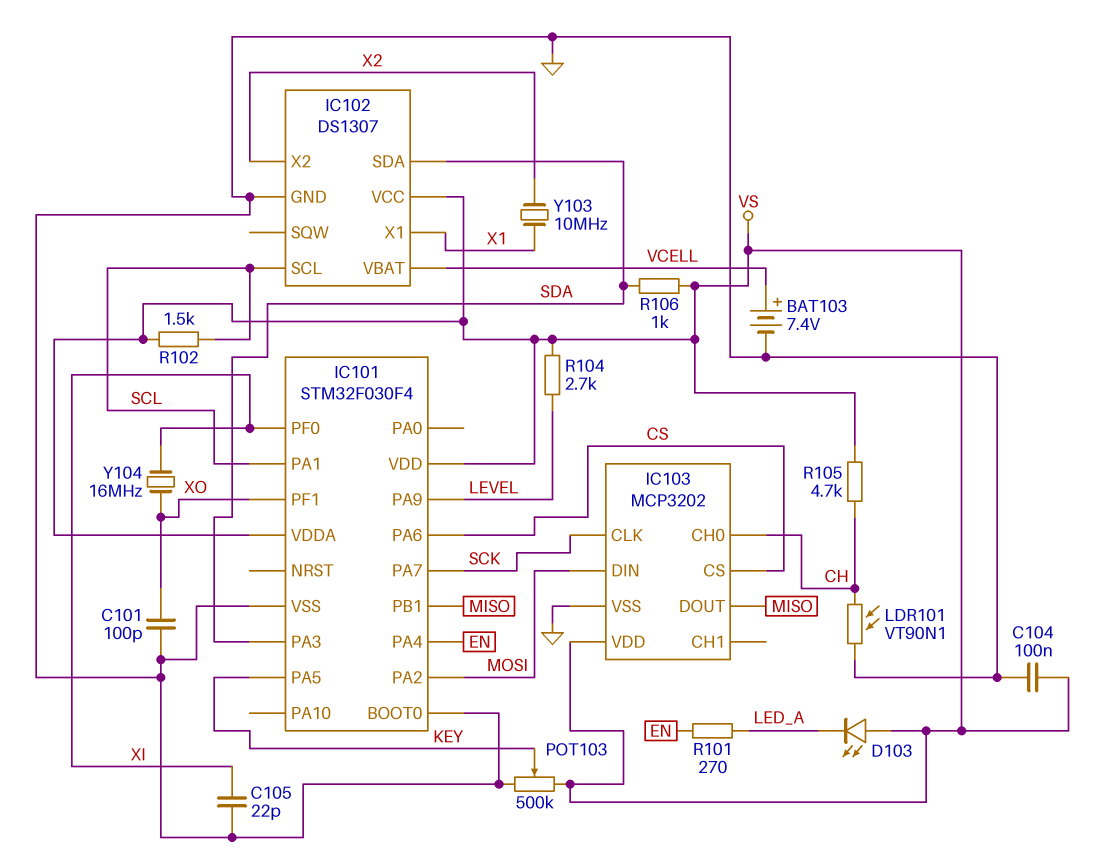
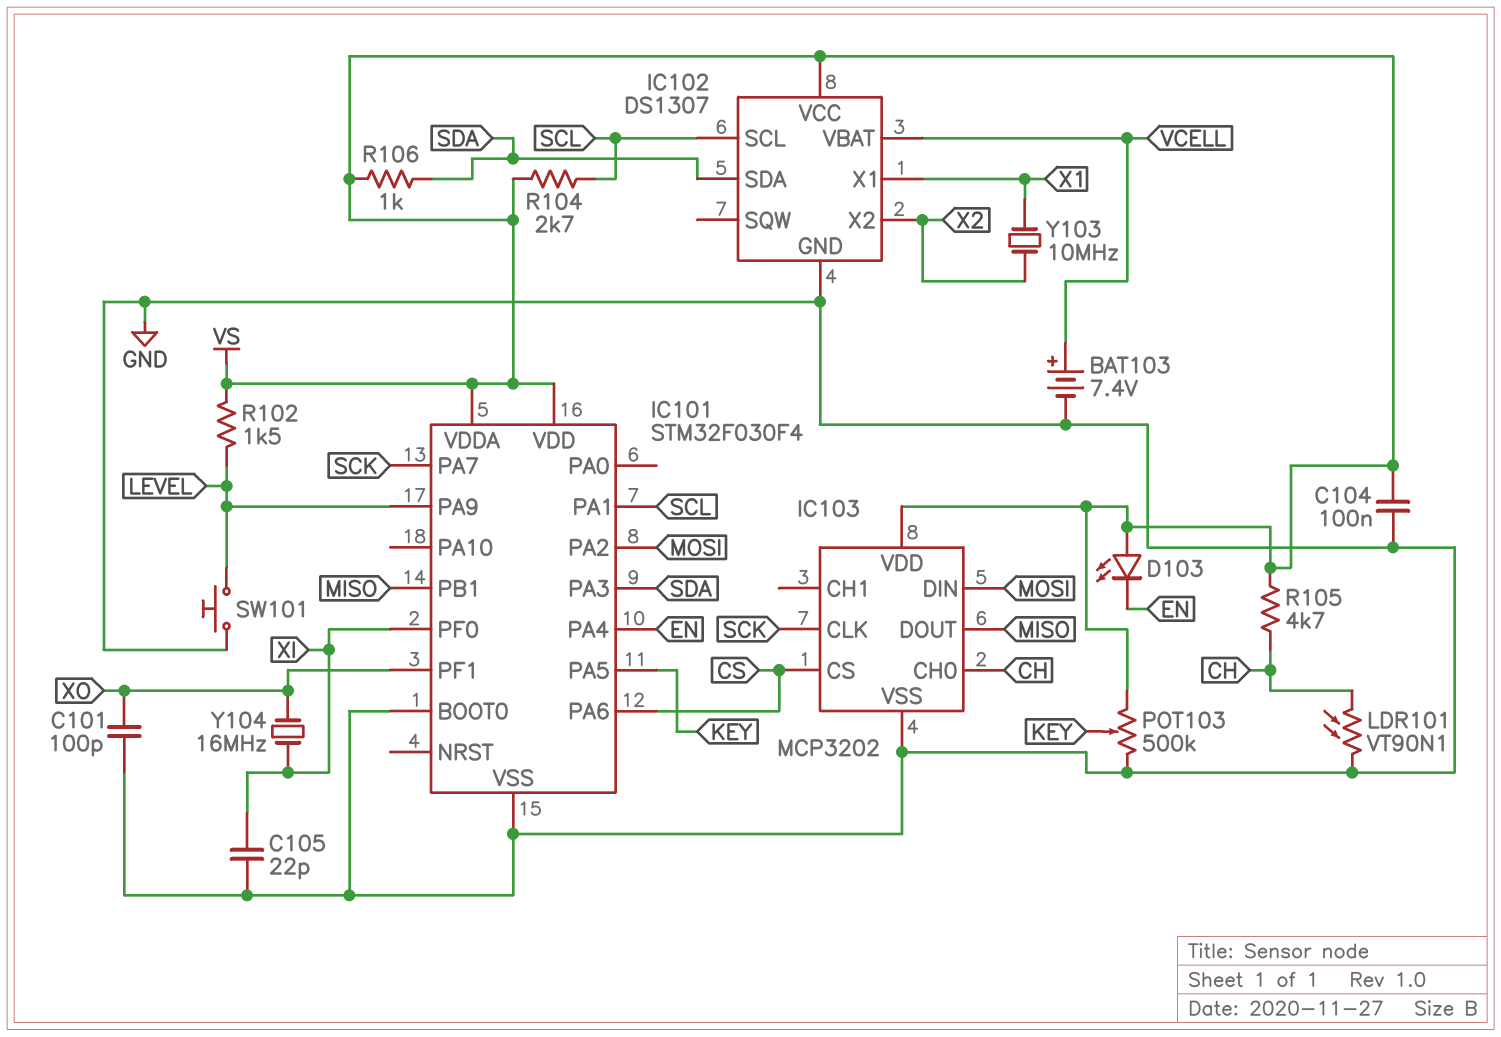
D103: LED (A VS, K LED_A) -> LED (A VS, K EN)
R101: 270 (EN, LED_A) -> none
R102: 1.5k (SCL, VS) -> 1.5k (LEVEL, VS)
R104: 2.7k (LEVEL, VS) -> 2.7k (SCL, VS)
SW101: none -> button (GND, LEVEL)

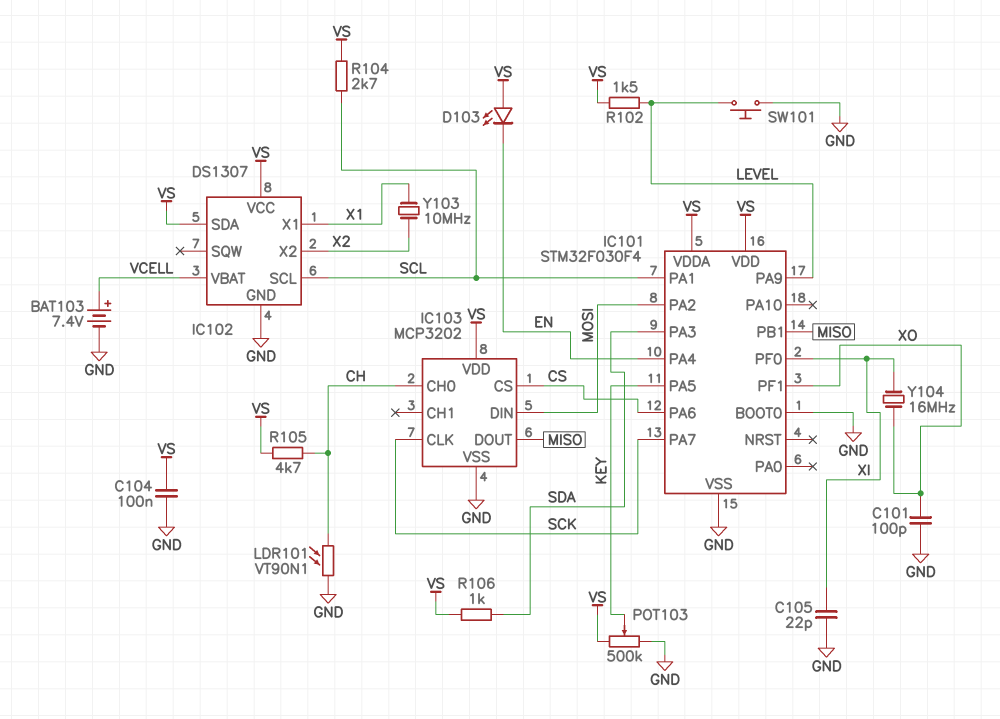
IC102 pin SDA: SDA -> VS

